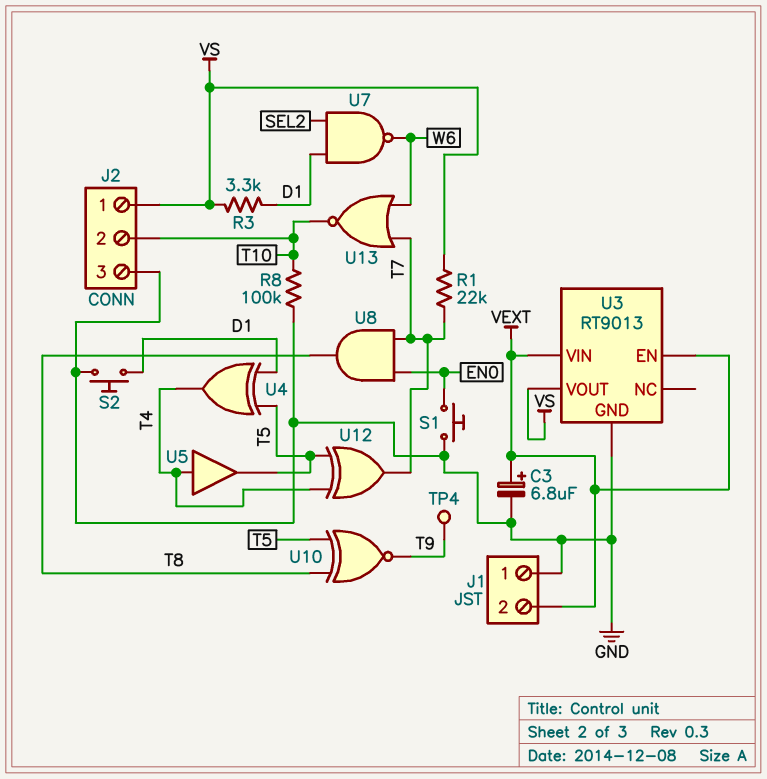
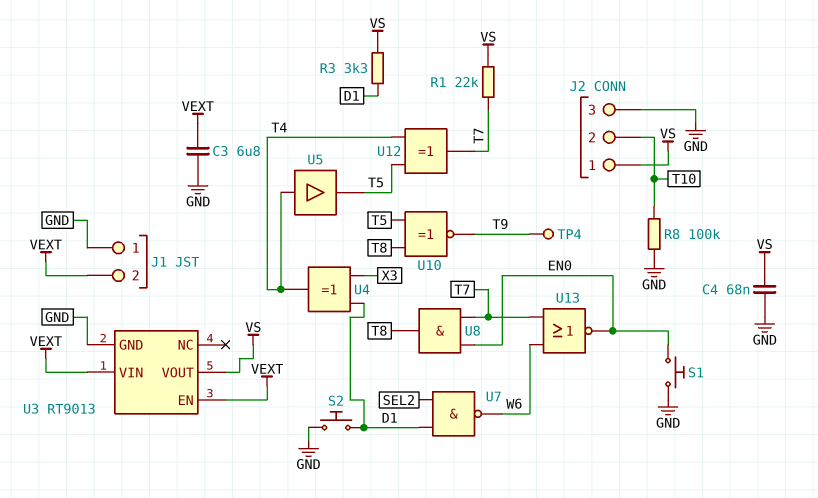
C3: 6.8uF (plus VEXT, minus GND) -> 6.8uF (GND, VEXT)
C4: none -> 68nF (GND, VS)
U4: XOR (in D1, in T5, out T4) -> XOR (in D1, in X3, out T4)
U13: NOR (in T7, in W6, out T10) -> NOR (in T7, in W6, out EN0)

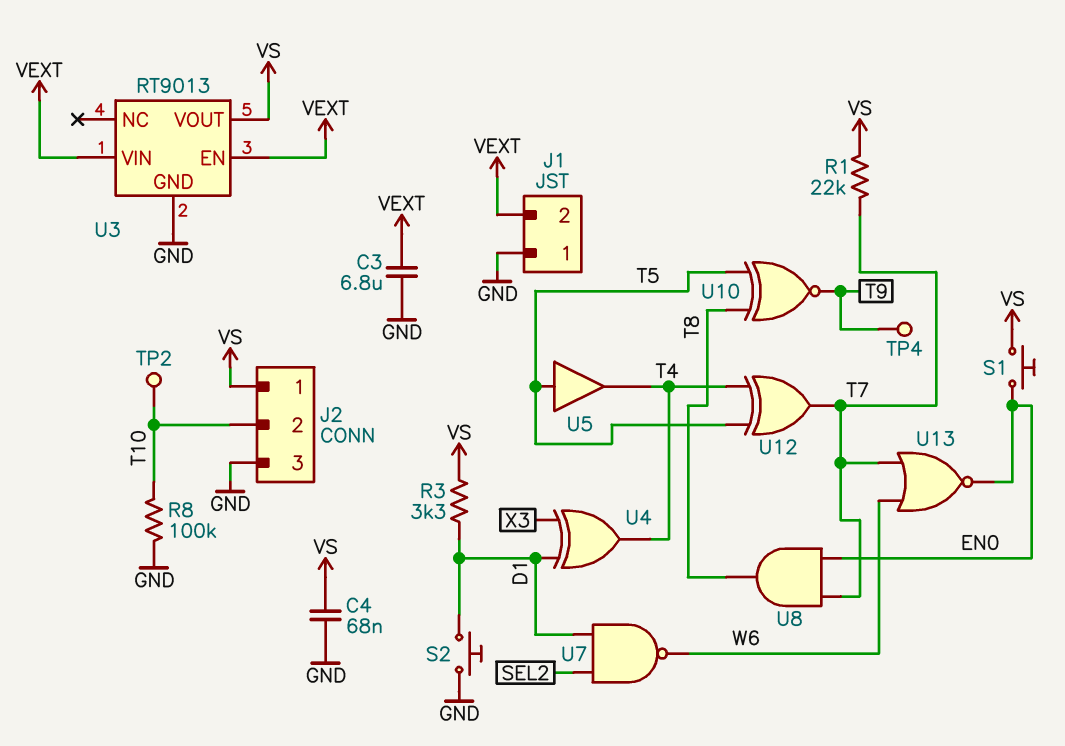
S1: button (EN0, GND) -> button (EN0, VS)
TP2: none -> test point (T10)
U5: buffer (in T4, out T5) -> buffer (in T5, out T4)

